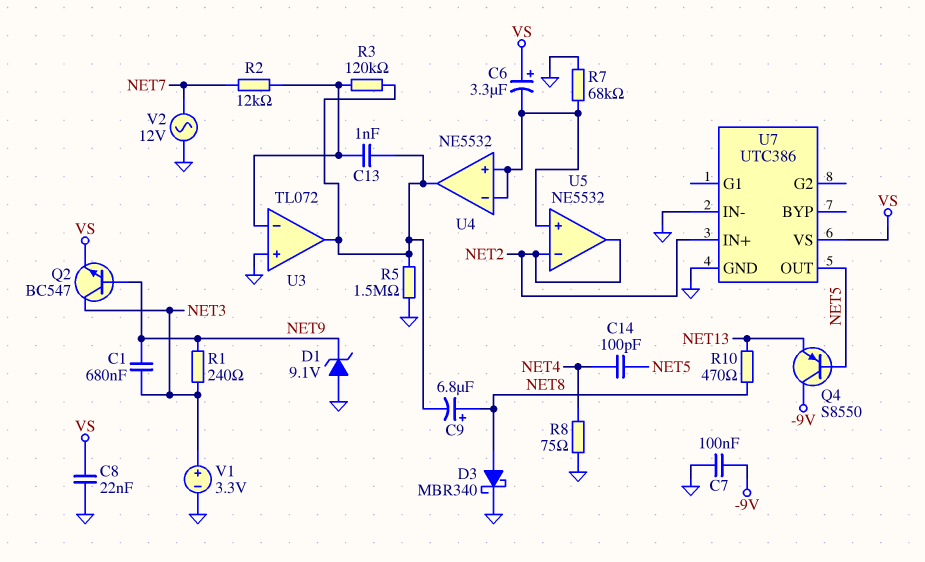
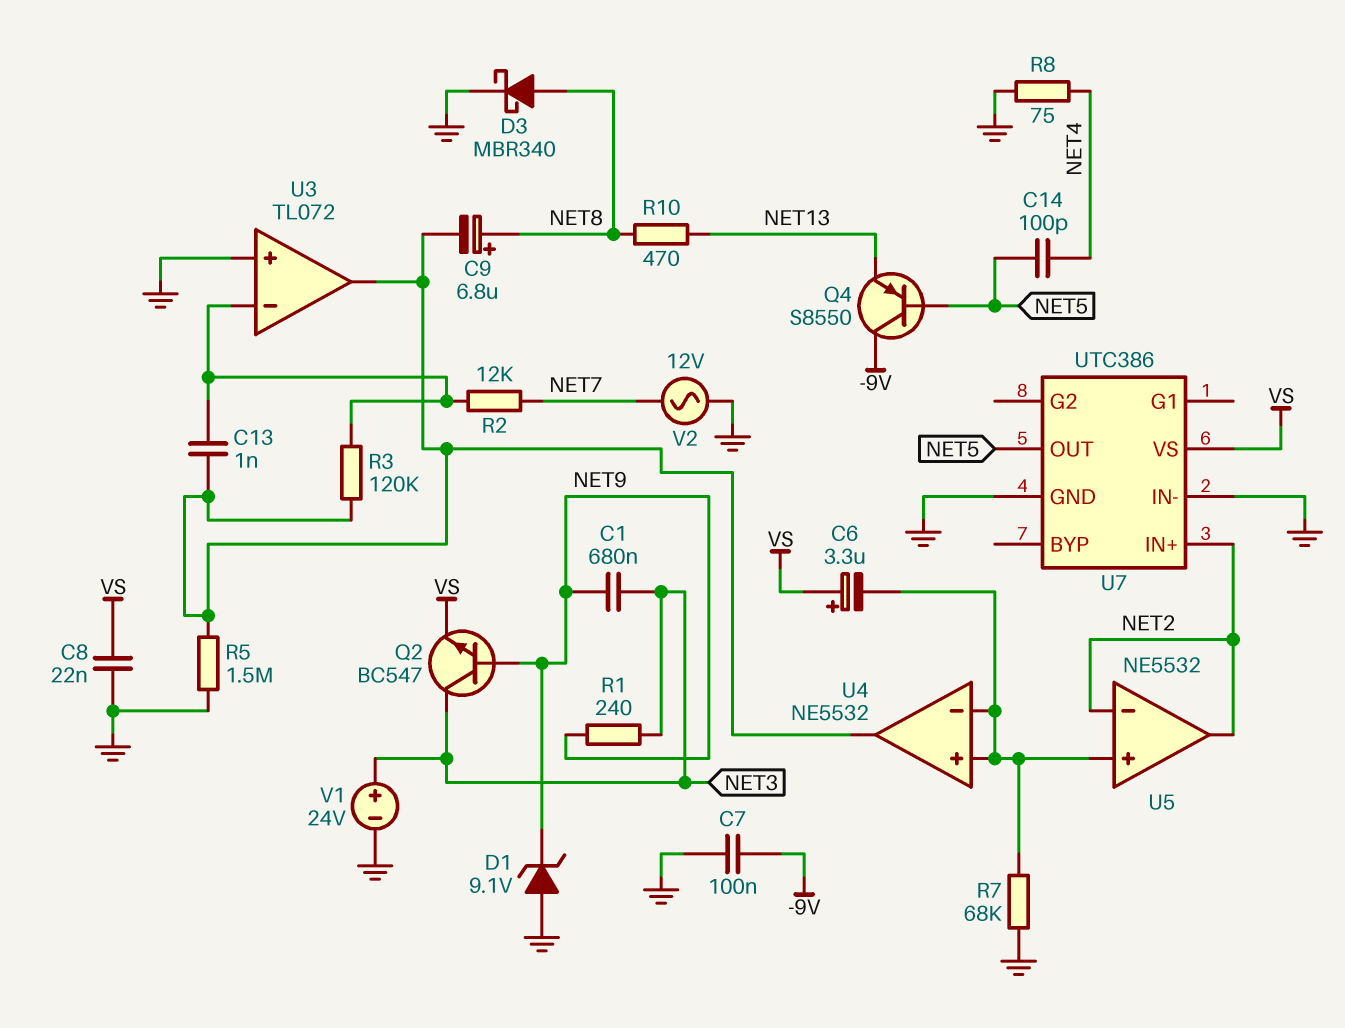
V1: 3.3V (plus NET3, minus GND) -> 24V (plus NET3, minus GND)

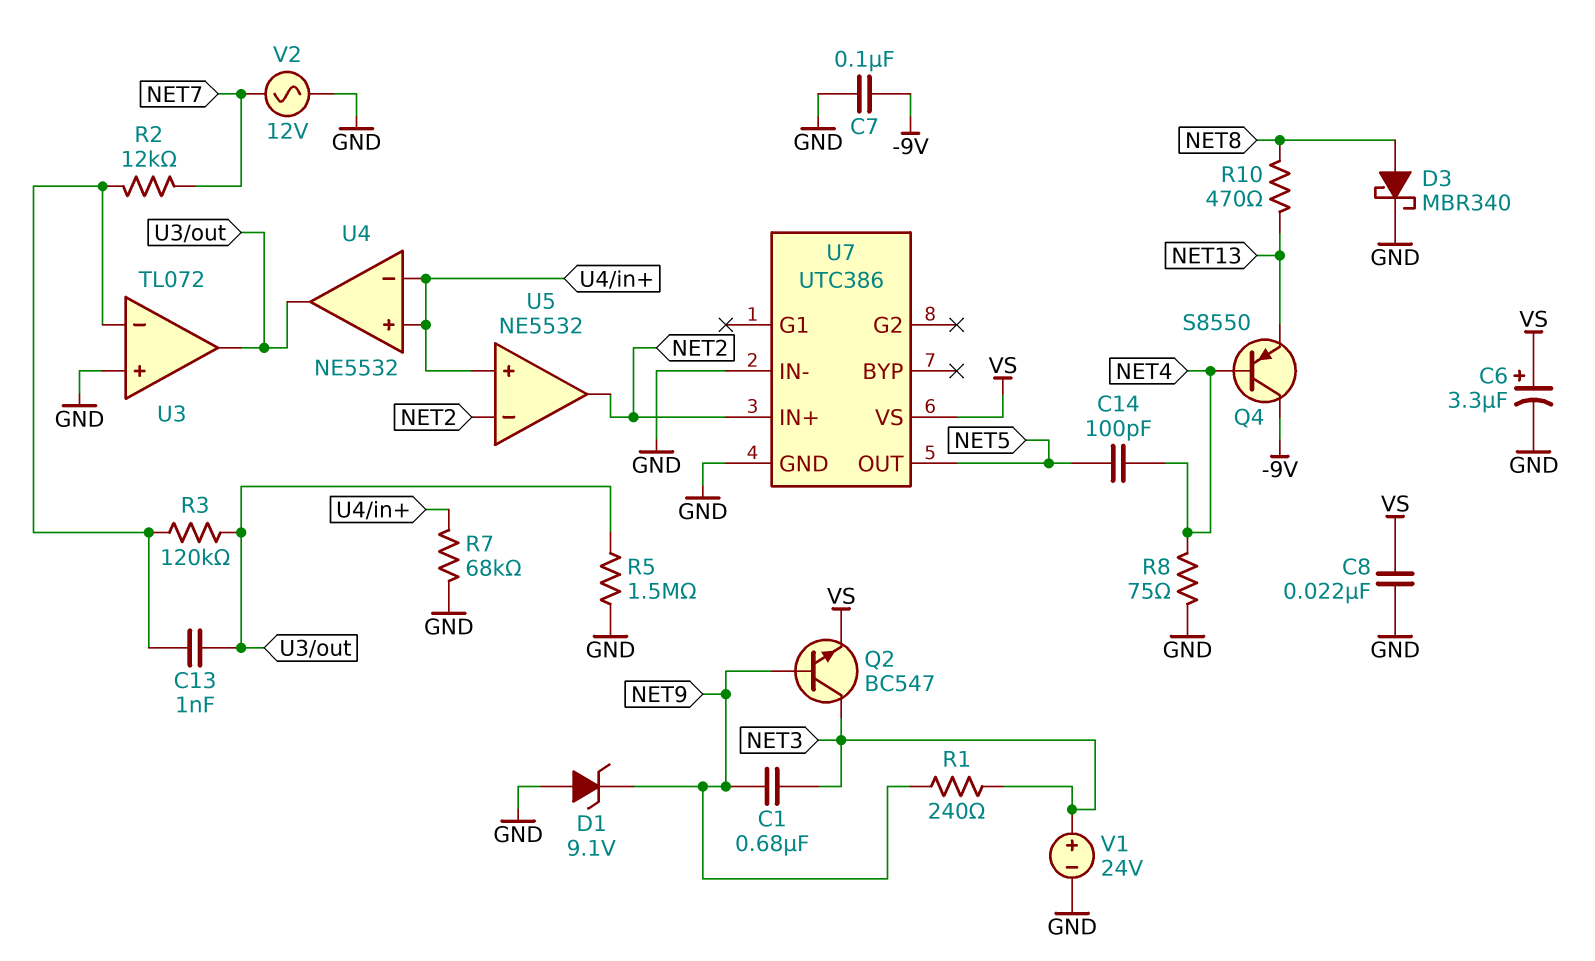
C6: 3.3uF (plus VS, minus U4/in+) -> 3.3uF (plus VS, minus GND)
C9: 6.8uF (plus NET8, minus U3/out) -> none
Q4: PNP S8550 (B NET5, C -9V, E NET13) -> PNP S8550 (B NET4, C -9V, E NET13)

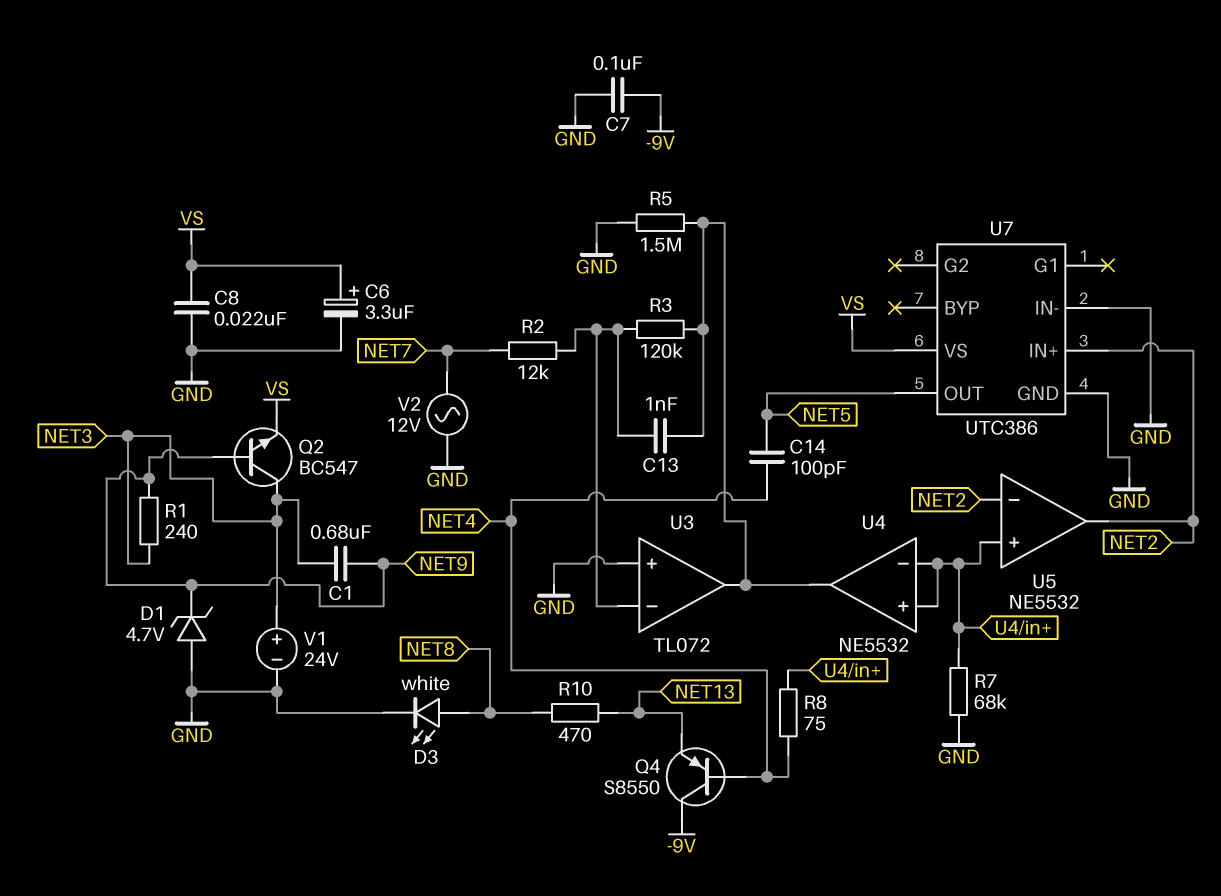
D1: zener 9.1V (A GND, K NET9) -> zener 4.7V (A GND, K NET9)
D3: schottky MBR340 (A NET8, K GND) -> LED white (A NET8, K GND)
R8: 75 (GND, NET4) -> 75 (NET4, U4/in+)

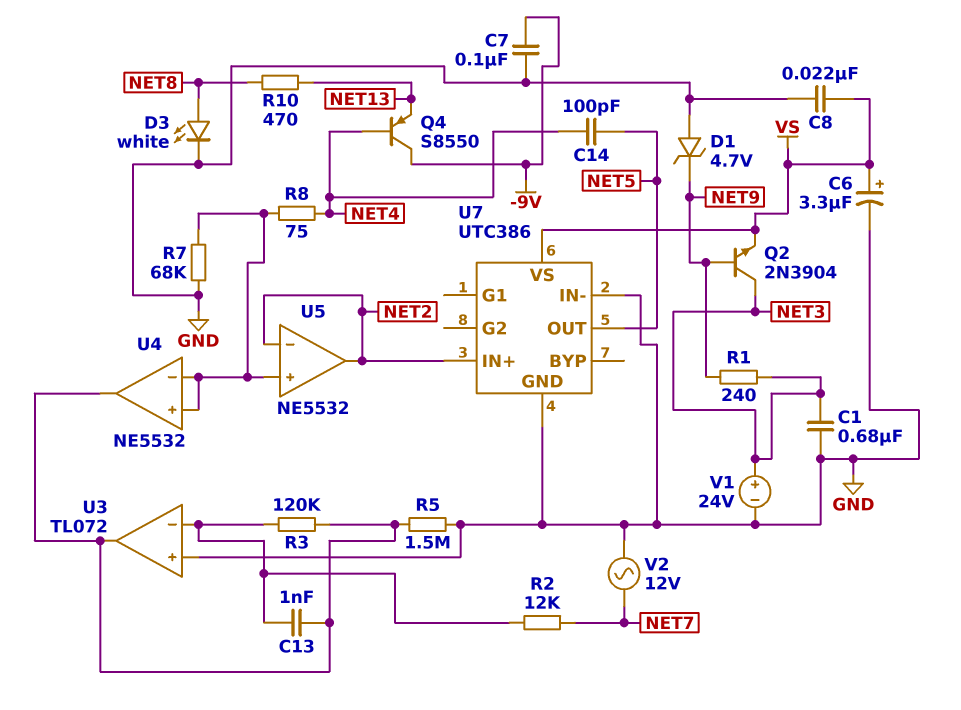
C1: 680nF (NET3, NET9) -> 680nF (GND, NET3)
Q2: NPN BC547 (B NET9, C NET3, E VS) -> NPN 2N3904 (B NET9, C NET3, E VS)

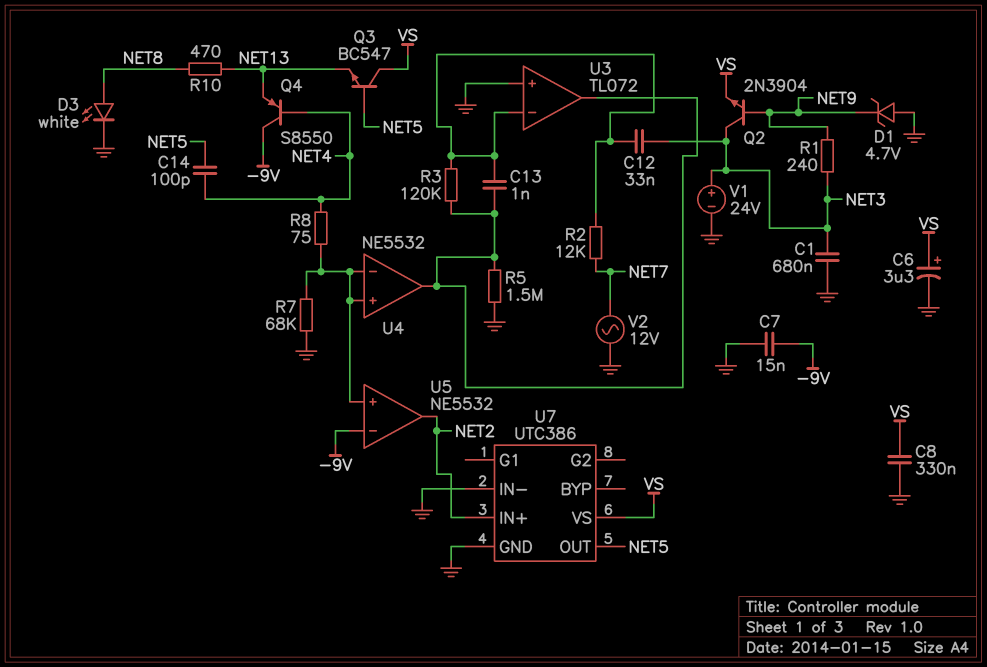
C7: 100nF (-9V, GND) -> 15nF (-9V, GND)
C8: 22nF (GND, VS) -> 330nF (GND, VS)
C12: none -> 33nF (NET3, U3/in-)
Q3: none -> NPN BC547 (B NET5, C VS, E NET13)
U5 pin in-: NET2 -> -9V

